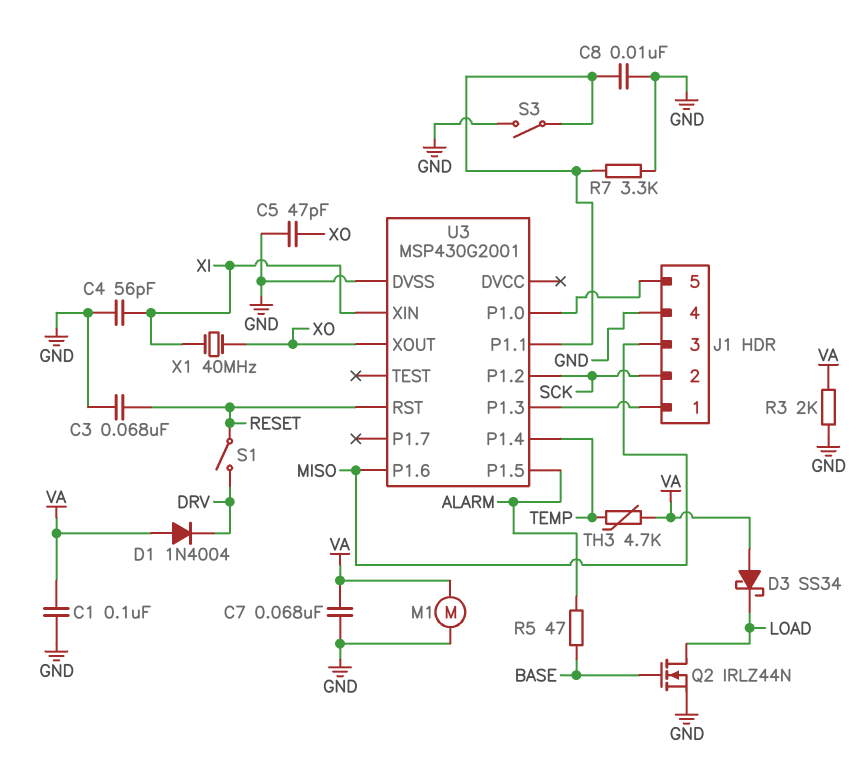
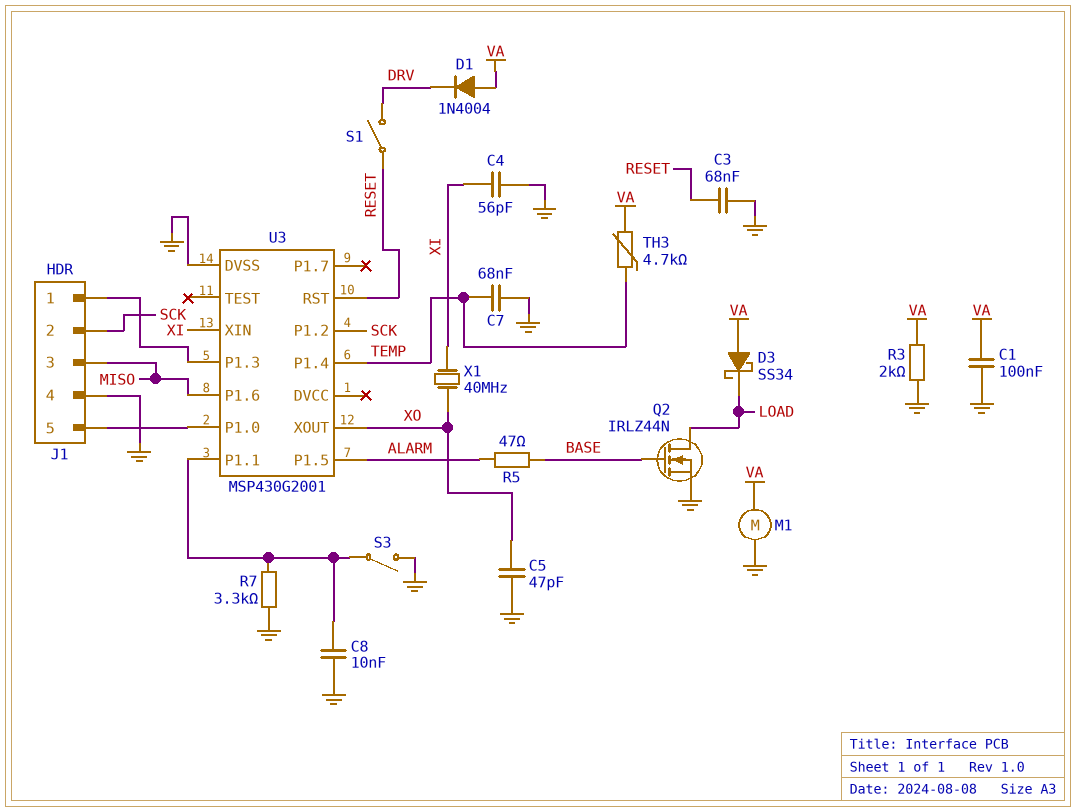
C7: 68nF (GND, VA) -> 68nF (GND, TEMP)

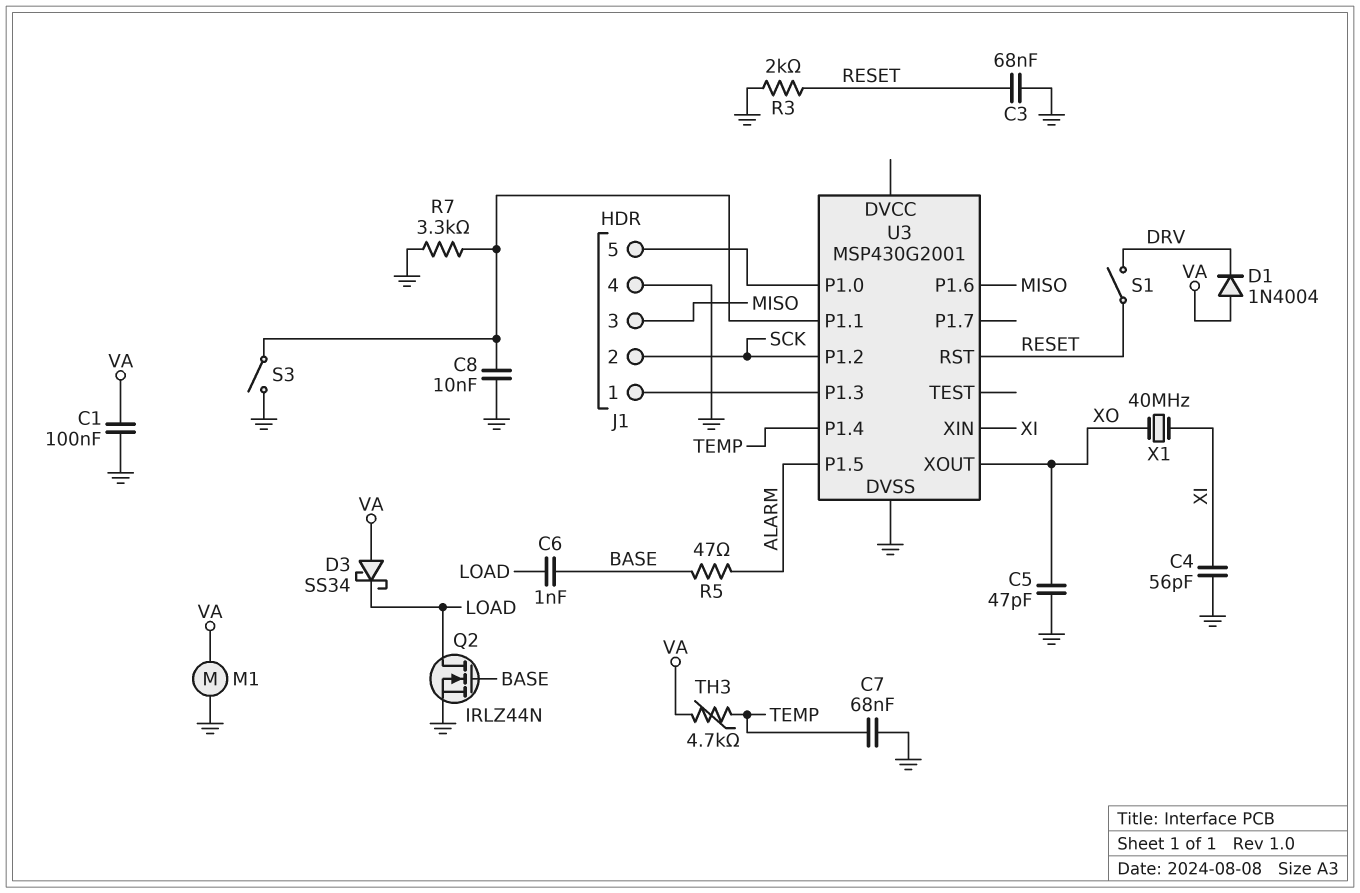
C6: none -> 1nF (BASE, LOAD)
R3: 2k (GND, VA) -> 2k (GND, RESET)

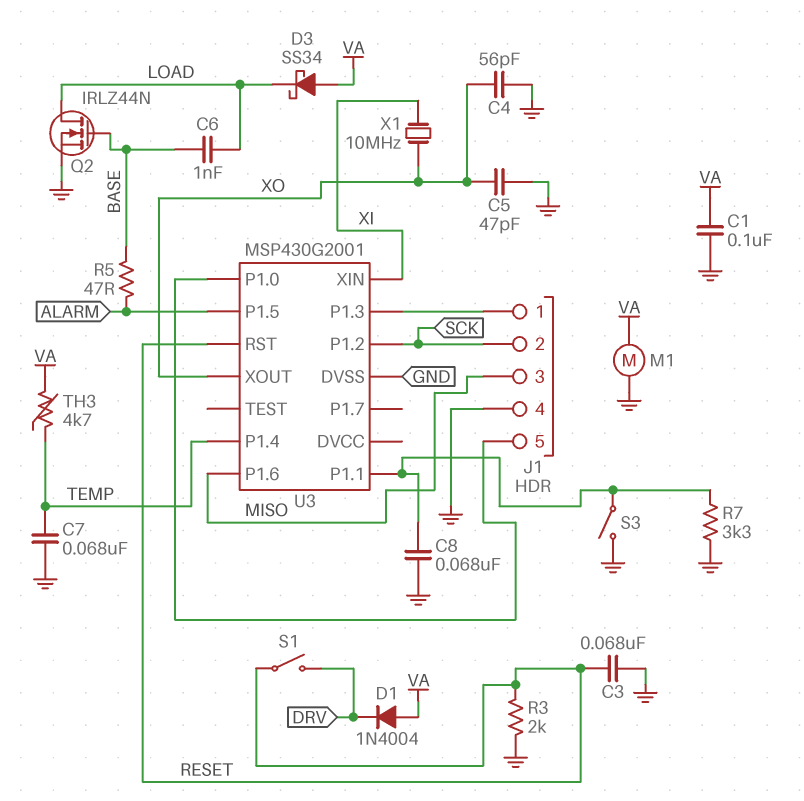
C4: 56pF (GND, XI) -> 56pF (GND, XO)
C8: 10nF (GND, U3/P1.1) -> 68nF (GND, U3/P1.1)
X1: 40MHz (XI, XO) -> 10MHz (XI, XO)

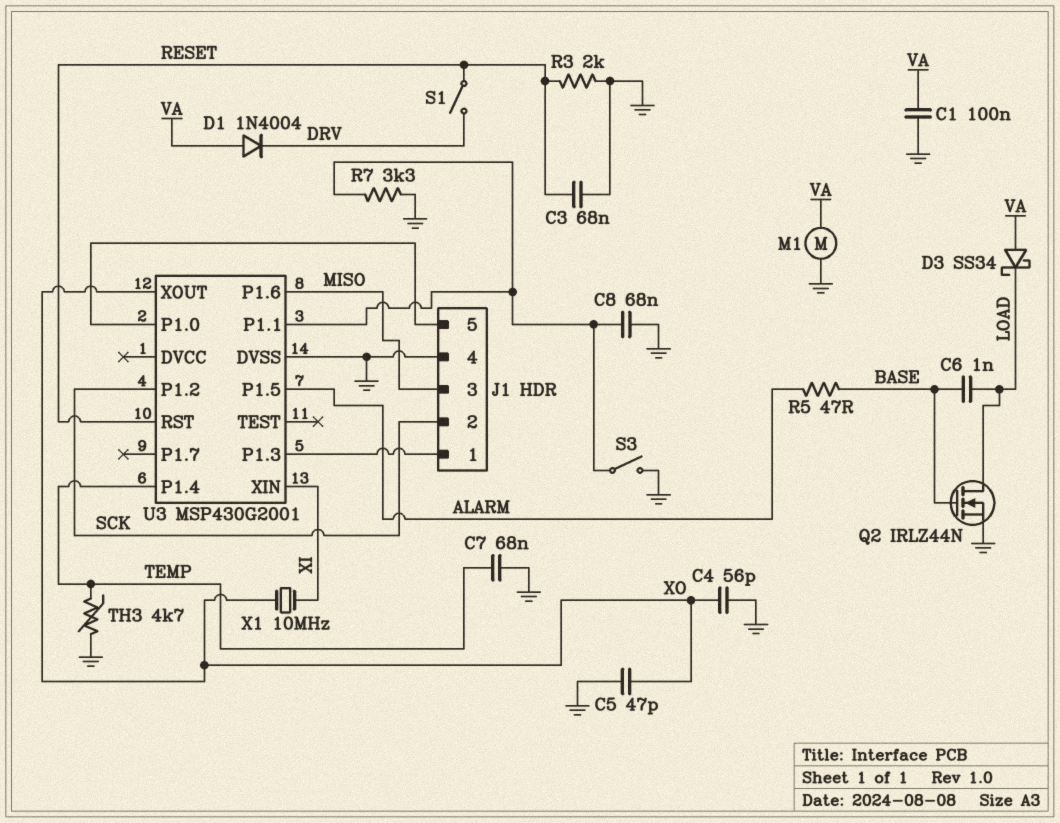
TH3: 4.7k (TEMP, VA) -> 4.7k (GND, TEMP)

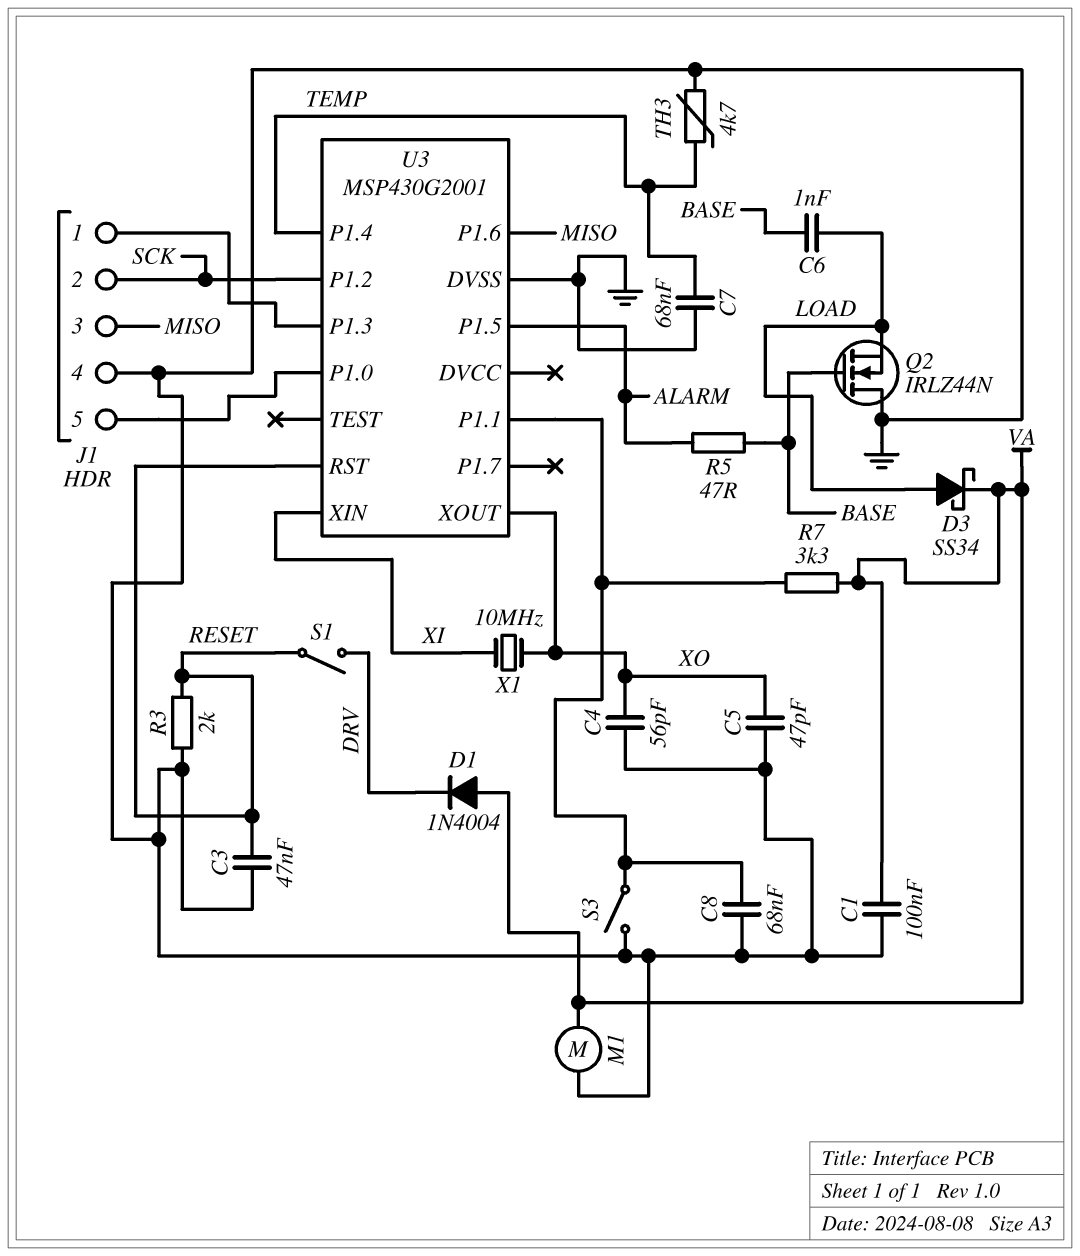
C3: 68nF (GND, RESET) -> 47nF (GND, RESET)
D3: schottky SS34 (A VA, K LOAD) -> schottky SS34 (A LOAD, K VA)
Q2: NMOS IRLZ44N (G BASE, D LOAD, S GND) -> NMOS IRLZ44N (G BASE, D GND, S LOAD)
R7: 3.3k (GND, U3/P1.1) -> 3.3k (U3/P1.1, VA)

